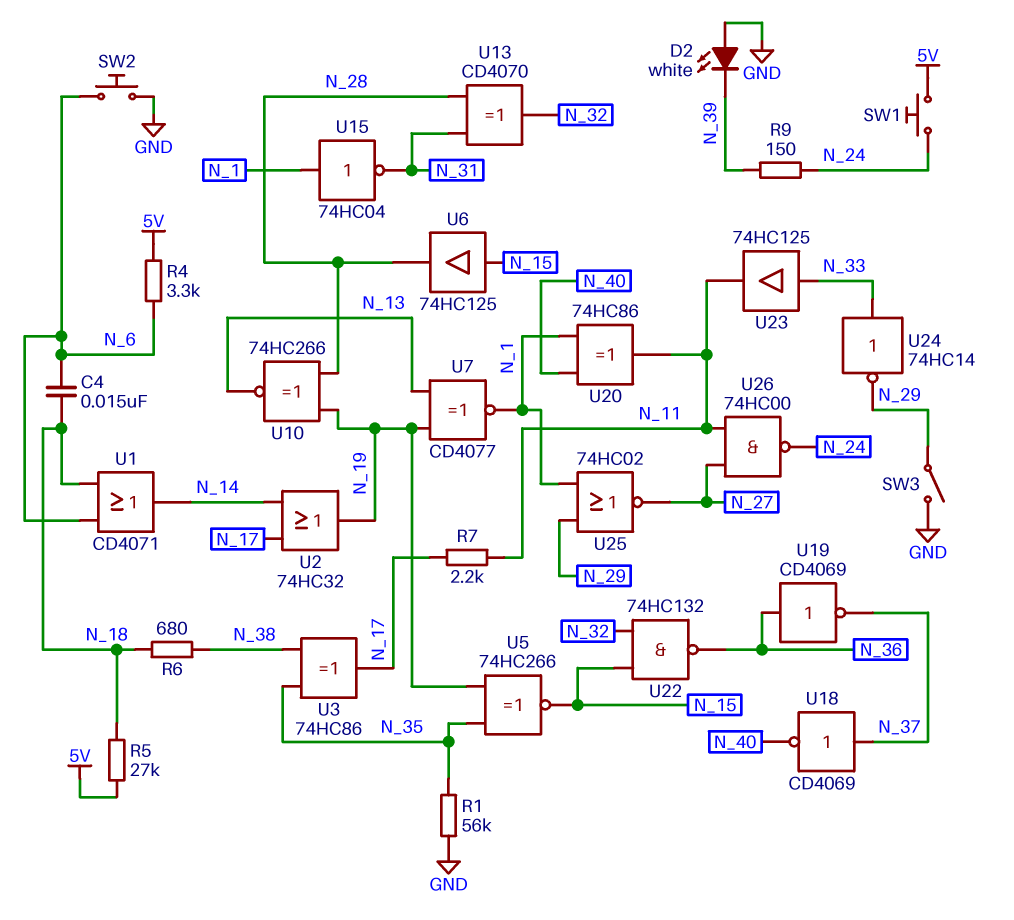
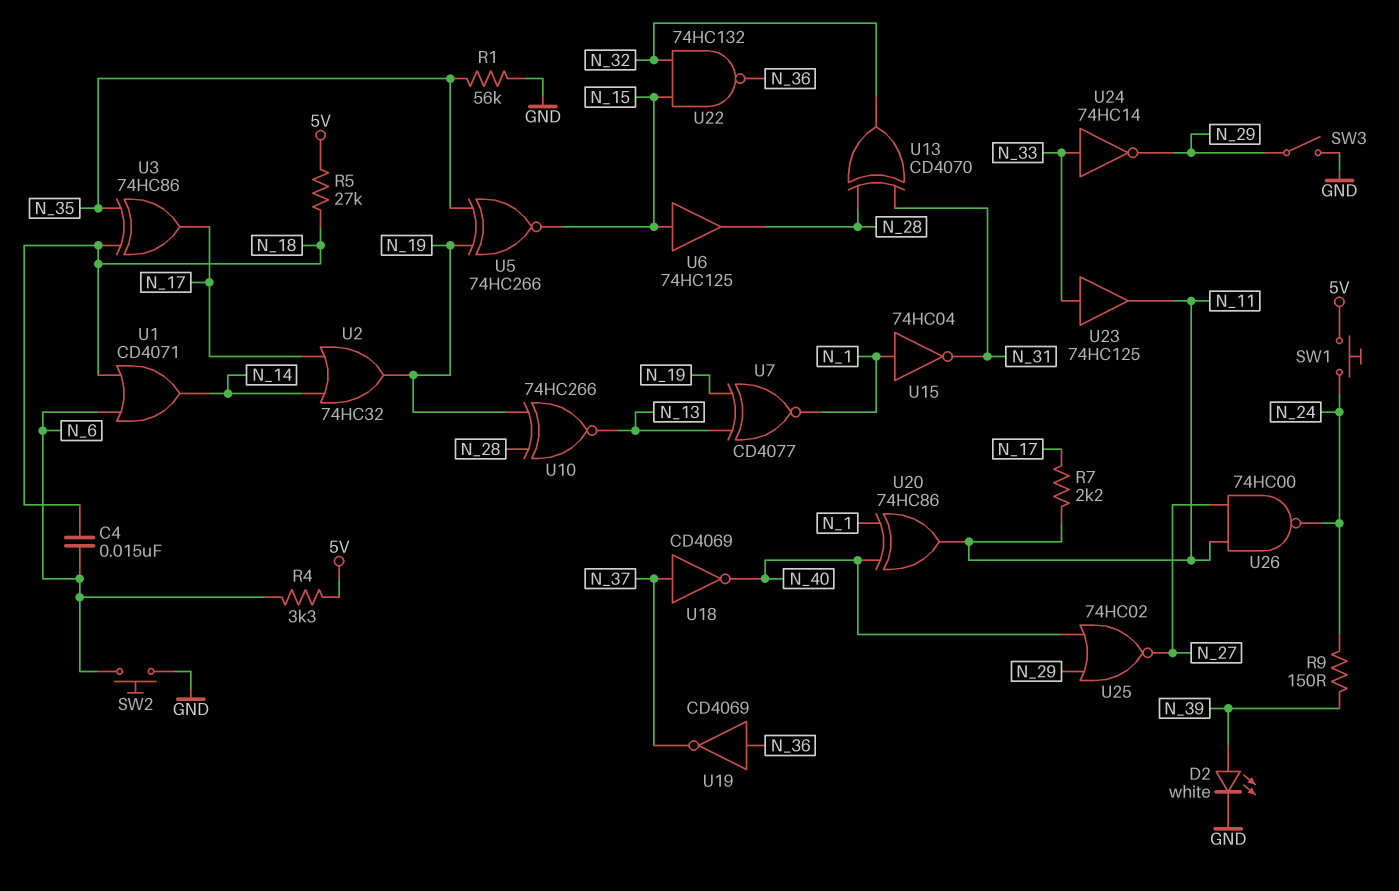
D2: LED white (A GND, K N_39) -> LED white (A N_39, K GND)
R6: 680 (N_18, N_38) -> none
U3: XOR 74HC86 (in N_35, in N_38, out N_17) -> XOR 74HC86 (in N_18, in N_35, out N_17)
U25: NOR 74HC02 (in N_1, in N_29, out N_27) -> NOR 74HC02 (in N_29, in N_40, out N_27)

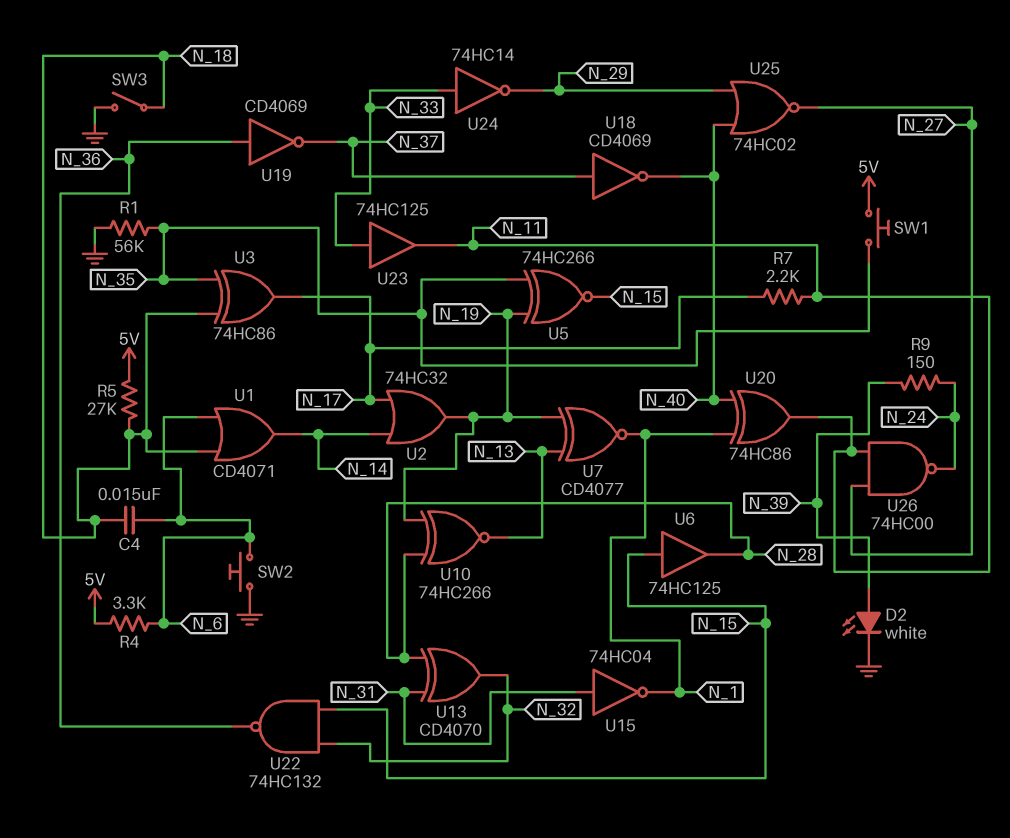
SW1: button (5V, N_24) -> button (5V, N_35)
SW3: switch (GND, N_29) -> switch (GND, N_18)
U15: NOT 74HC04 (in N_1, out N_31) -> NOT 74HC04 (in N_31, out N_1)

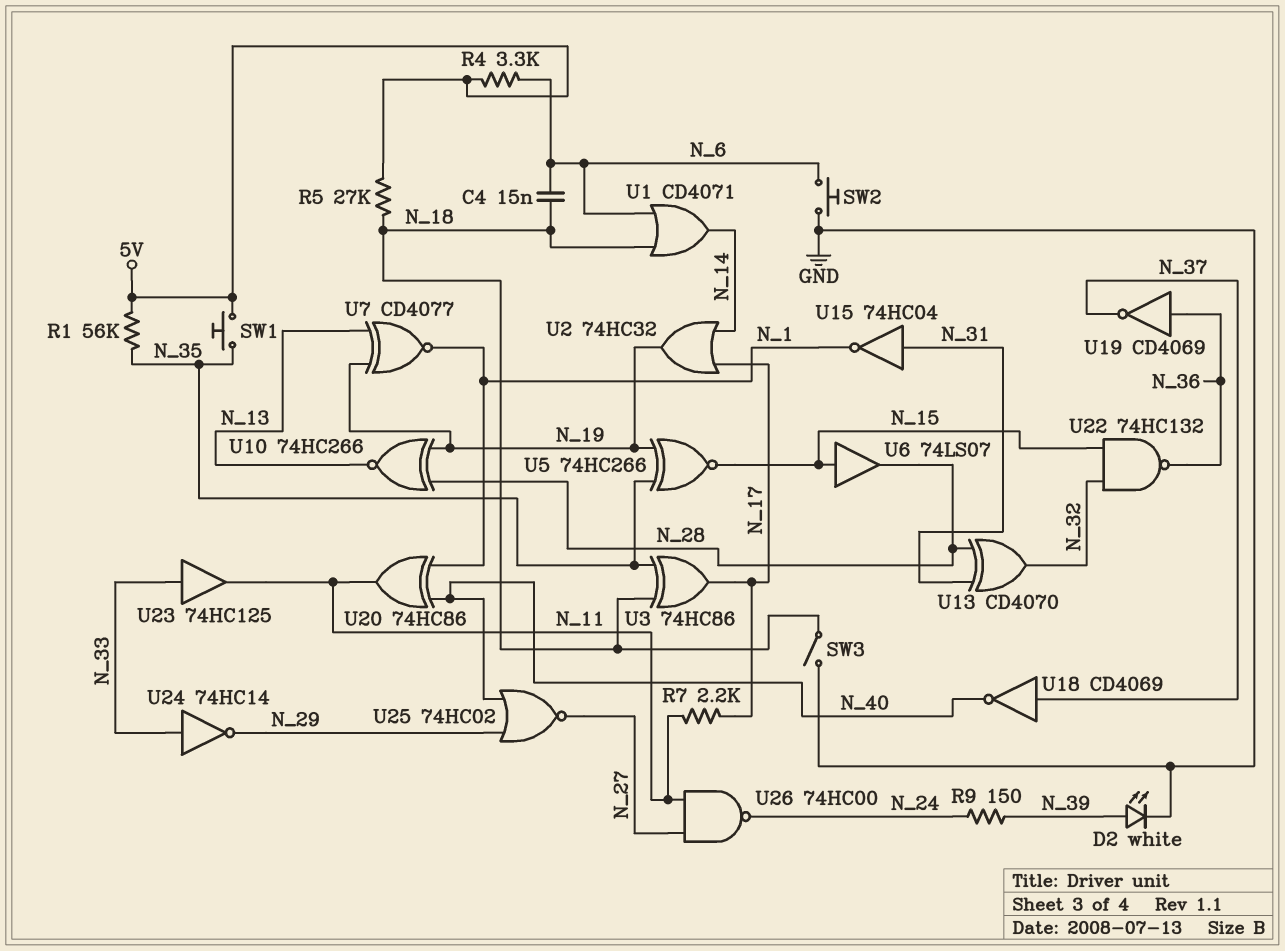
R1: 56k (GND, N_35) -> 56k (5V, N_35)
U6: buffer 74HC125 (in N_15, out N_28) -> buffer 74LS07 (in N_15, out N_28)

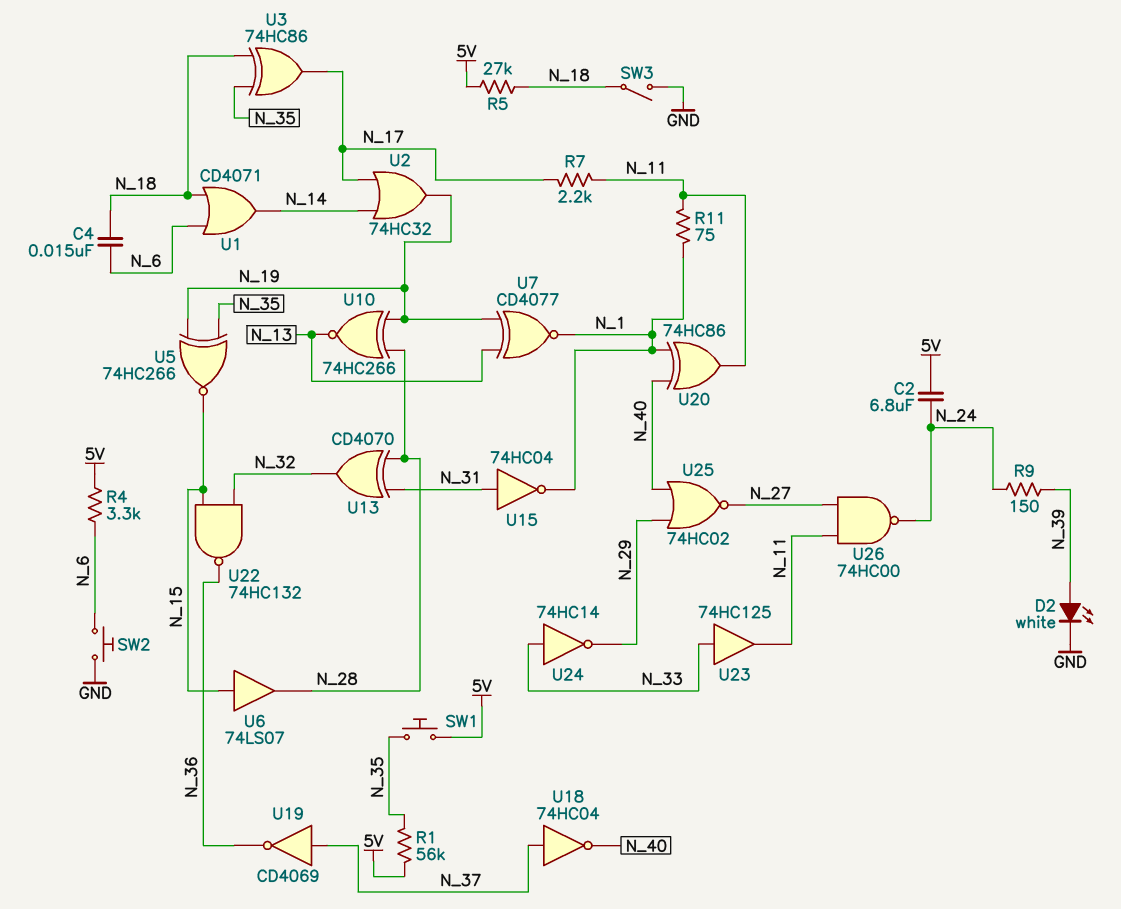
C2: none -> 6.8uF (5V, N_24)
R11: none -> 75 (N_1, N_11)
U18: NOT CD4069 (in N_37, out N_40) -> NOT 74HC04 (in N_37, out N_40)
U19: NOT CD4069 (in N_36, out N_37) -> NOT CD4069 (in N_37, out N_36)

